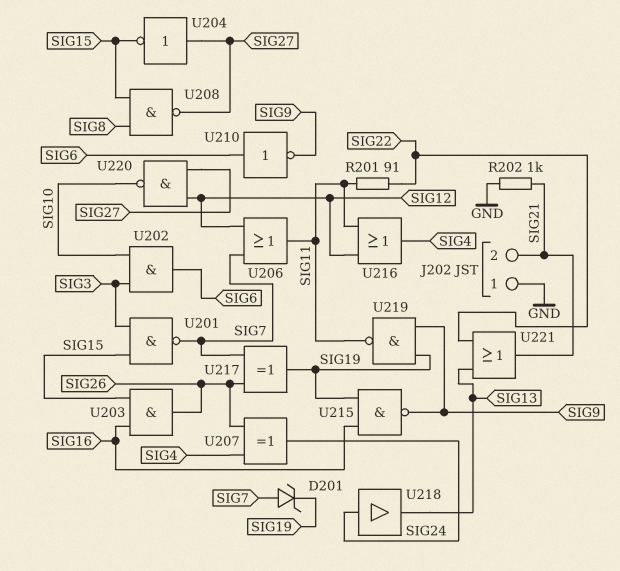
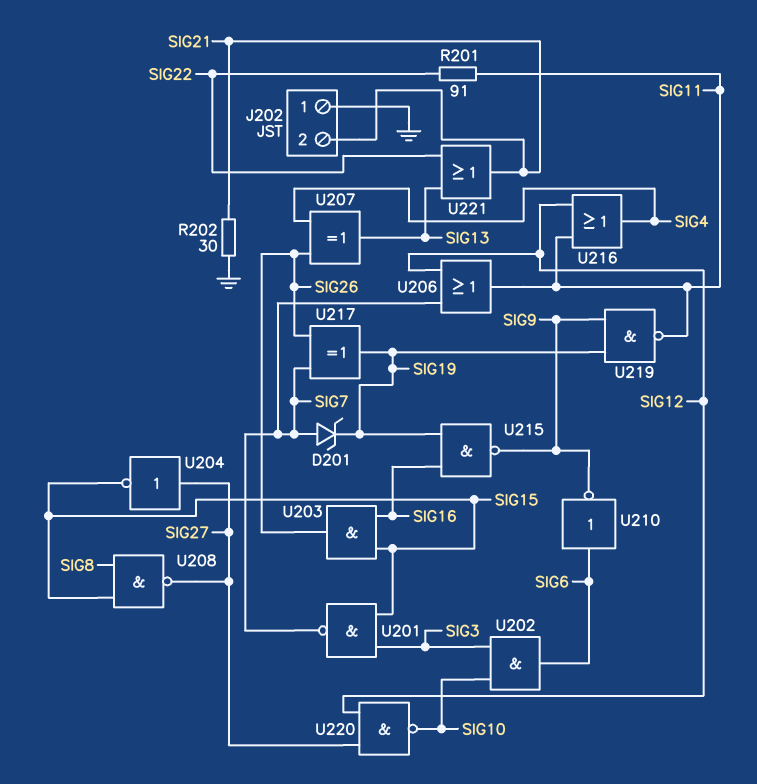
R202: 1k (GND, SIG21) -> 30 (GND, SIG21)
U207: XOR (in SIG4, in SIG26, out SIG24) -> XOR (in SIG4, in SIG26, out SIG13)
U218: buffer (in SIG24, out SIG13) -> none

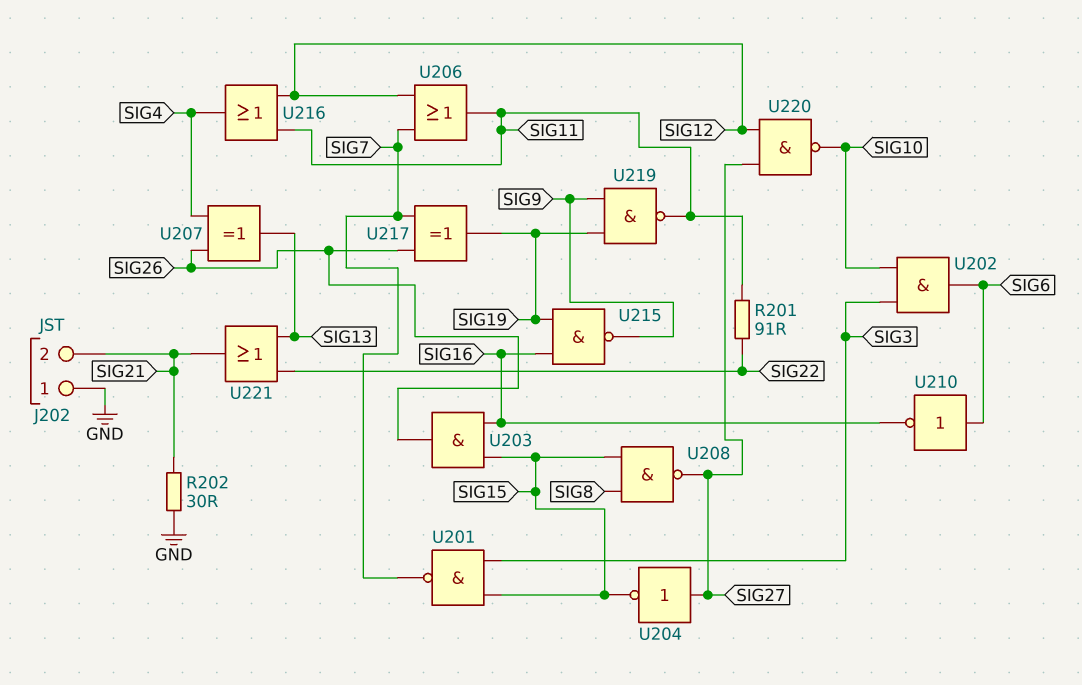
D201: zener (A SIG7, K SIG19) -> none
U210: NOT (in SIG6, out SIG9) -> NOT (in SIG6, out SIG16)

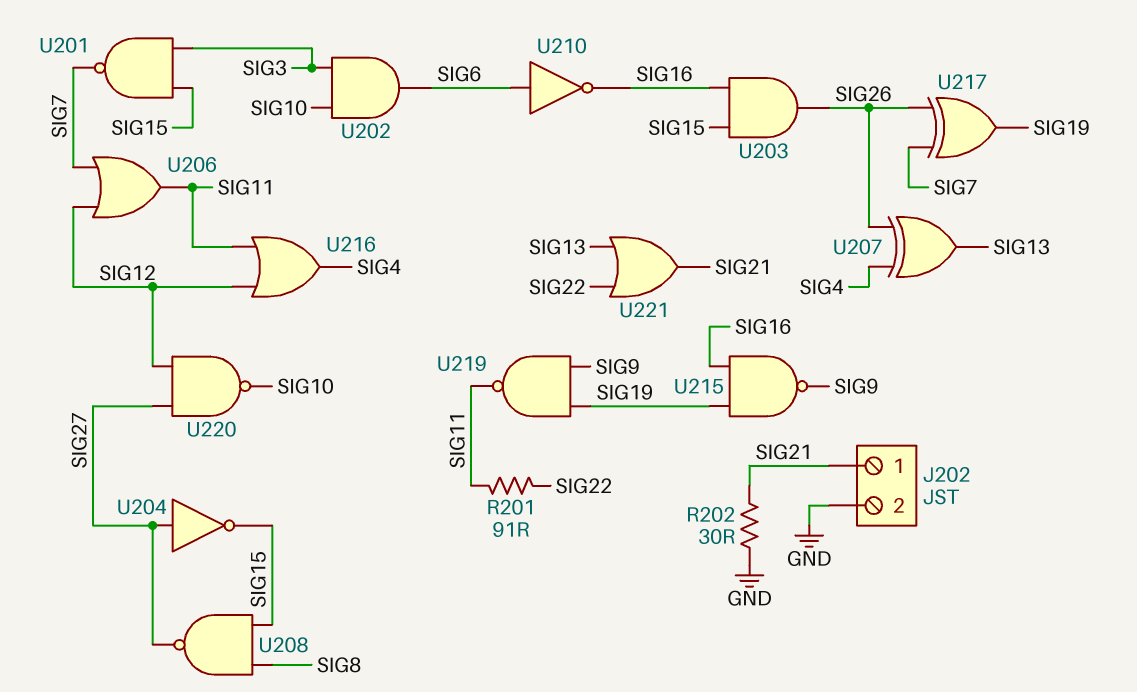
J202 pin 1: GND -> SIG21
J202 pin 2: SIG21 -> GND

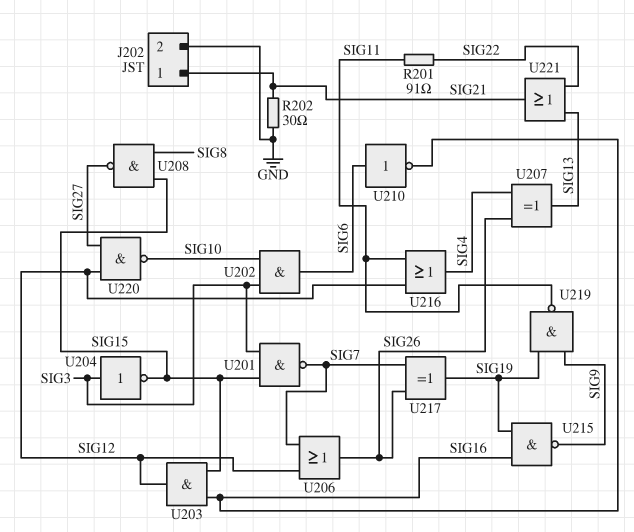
U203: AND (in SIG15, in SIG16, out SIG26) -> AND (in SIG15, in SIG16, out SIG12)
U204: NOT (in SIG27, out SIG15) -> NOT (in SIG3, out SIG15)
U206: OR (in SIG7, in SIG12, out SIG11) -> OR (in SIG7, in SIG12, out SIG26)

